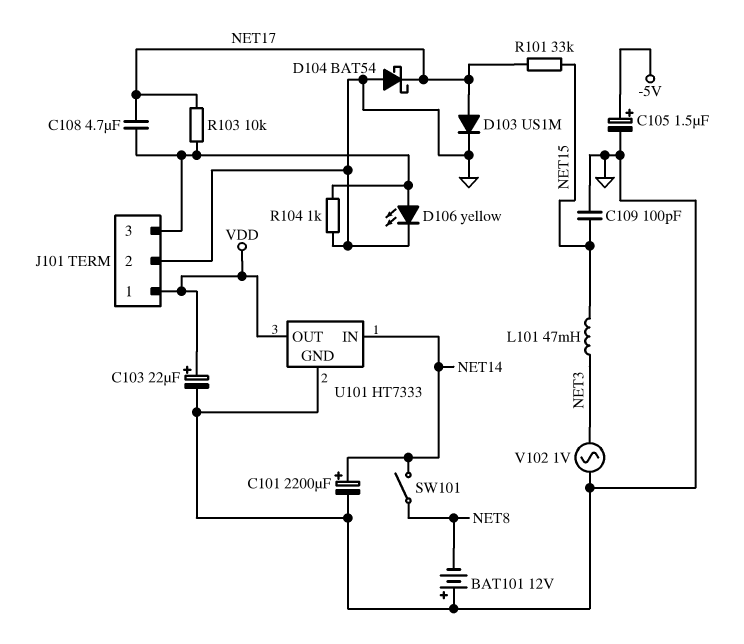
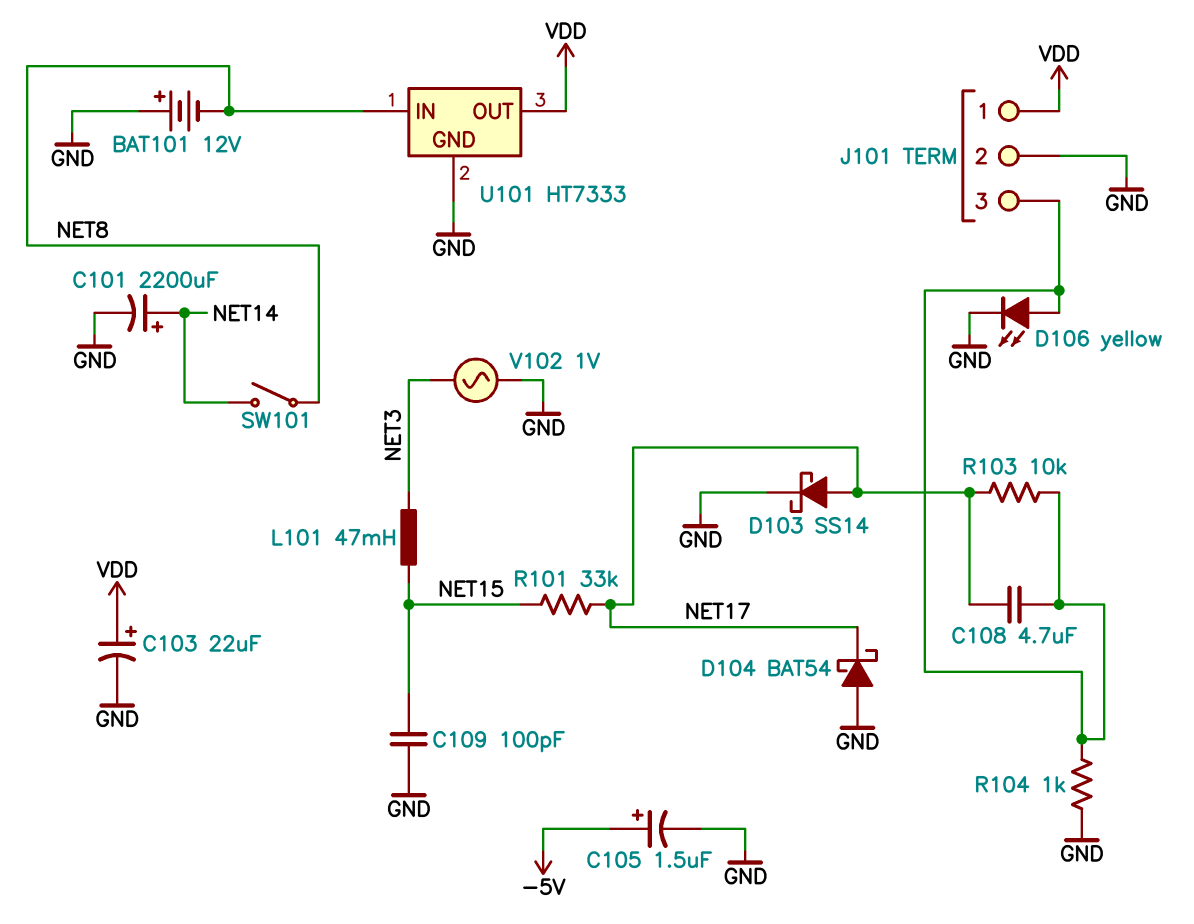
D103: diode US1M (A NET17, K GND) -> schottky SS14 (A NET17, K GND)
U101 pin IN: NET14 -> NET8

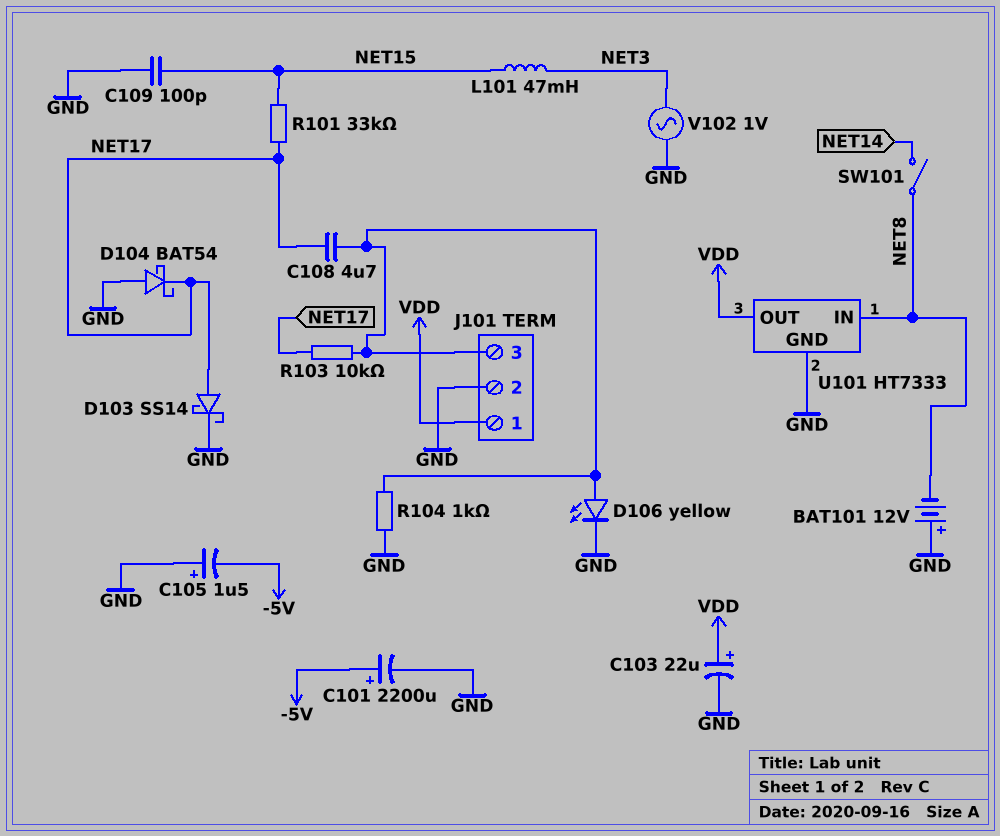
C101: 2200uF (plus NET14, minus GND) -> 2200uF (plus -5V, minus GND)
C105: 1.5uF (plus -5V, minus GND) -> 1.5uF (plus GND, minus -5V)

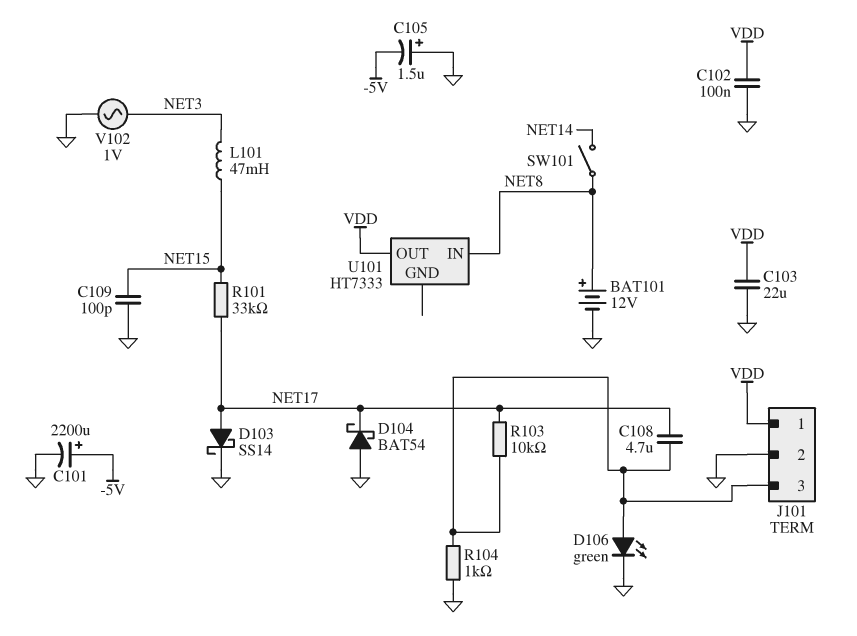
BAT101: 12V (plus GND, minus NET8) -> 12V (plus NET8, minus GND)
C102: none -> 100nF (GND, VDD)
C103: 22uF (plus VDD, minus GND) -> 22uF (GND, VDD)
D106: LED yellow (A J101/3, K GND) -> LED green (A J101/3, K GND)
U101 pin GND: GND -> none

